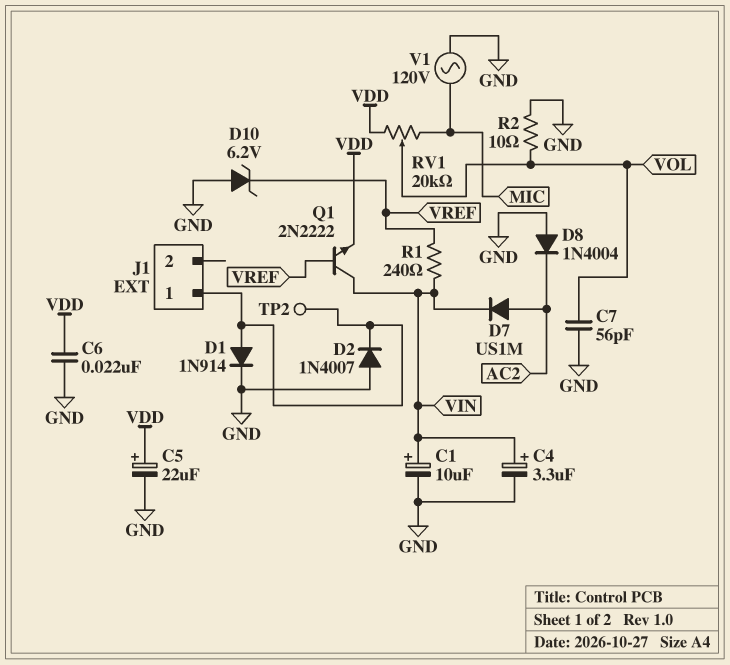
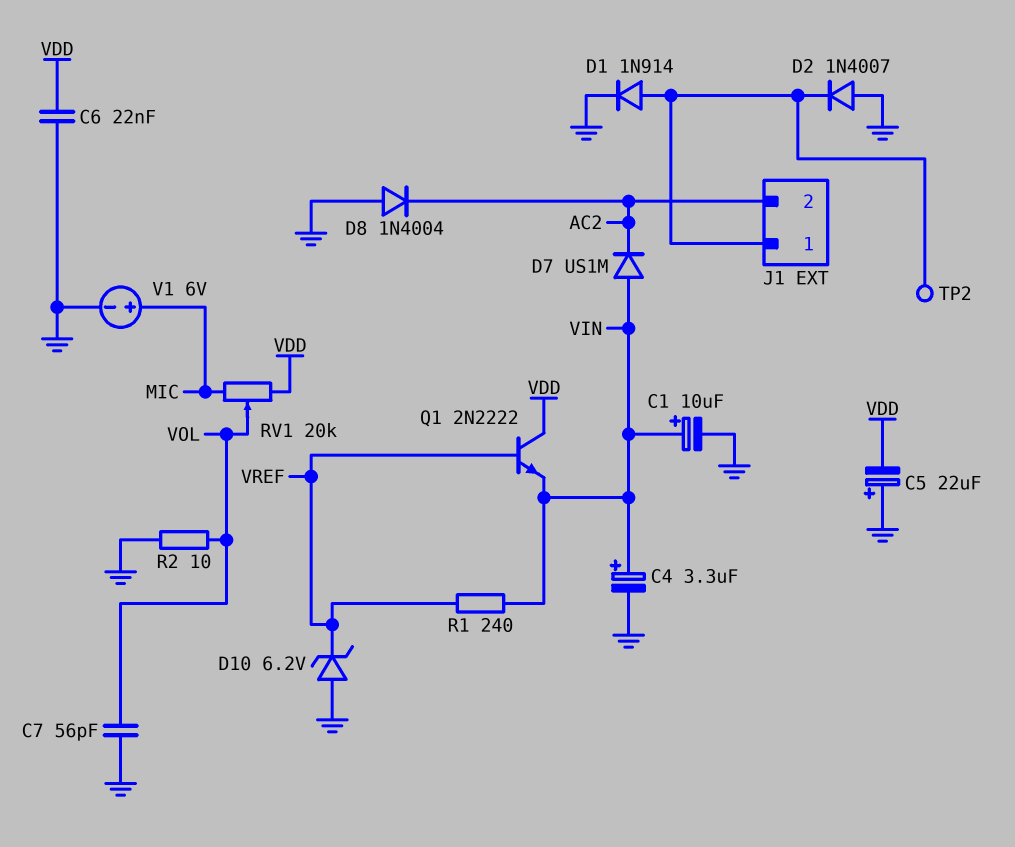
C5: 22uF (plus VDD, minus GND) -> 22uF (plus GND, minus VDD)
D7: diode US1M (A AC2, K VIN) -> diode US1M (A VIN, K AC2)
J1 pin 2: none -> AC2
Q1: NPN 2N2222 (B VREF, C VIN, E VDD) -> NPN 2N2222 (B VREF, C VDD, E VIN)
V1: AC 120V (GND, MIC) -> 6V (plus MIC, minus GND)

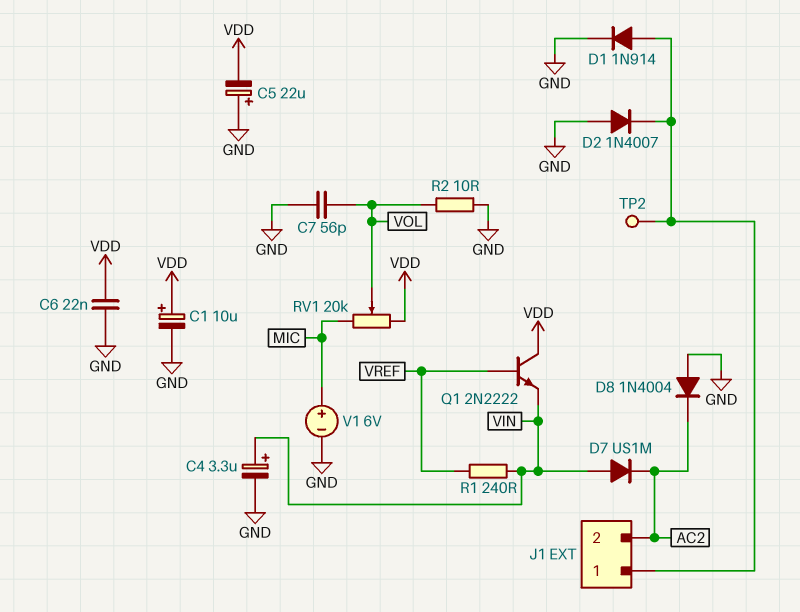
C1: 10uF (plus VIN, minus GND) -> 10uF (plus VDD, minus GND)
D10: zener 6.2V (A GND, K VREF) -> none

